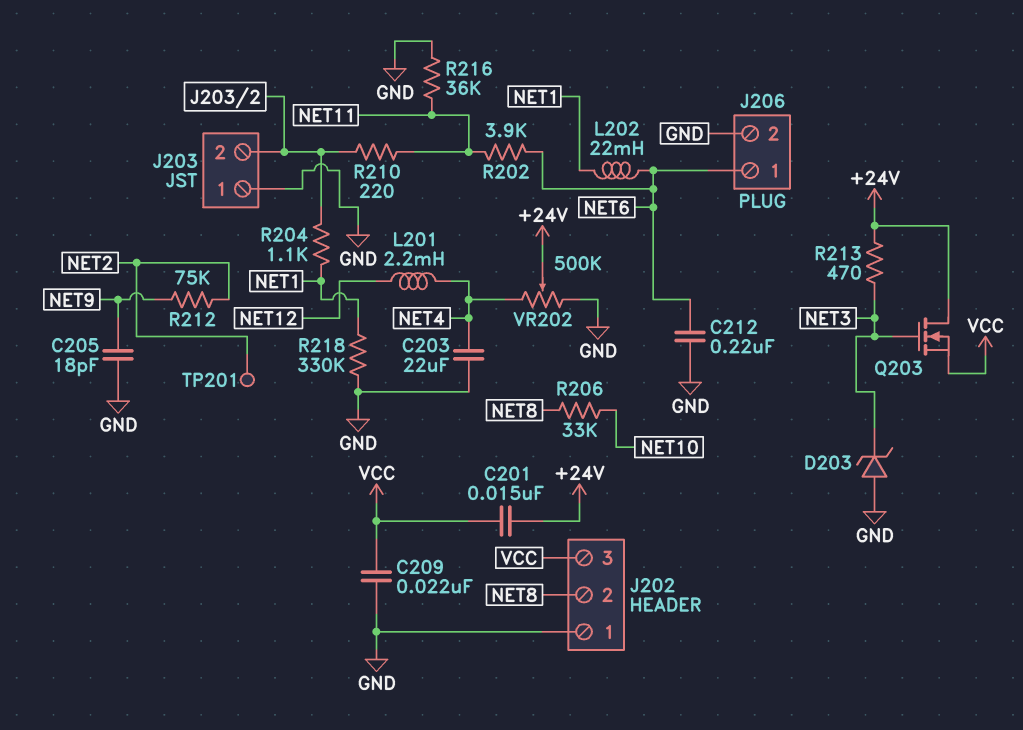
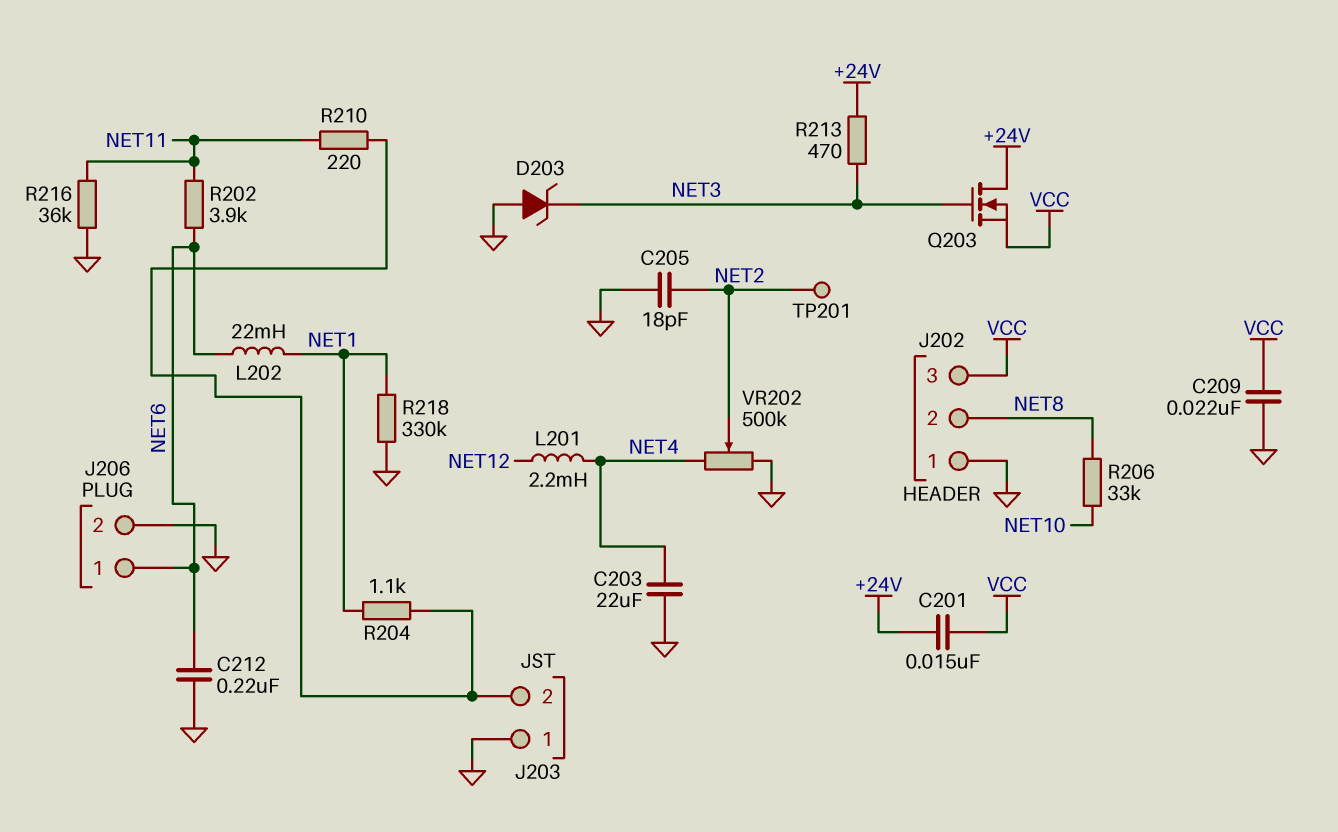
C205: 18pF (GND, NET9) -> 18pF (GND, NET2)
R212: 75k (NET2, NET9) -> none
VR202: 500k (GND, NET4, wiper +24V) -> 500k (GND, NET4, wiper NET2)

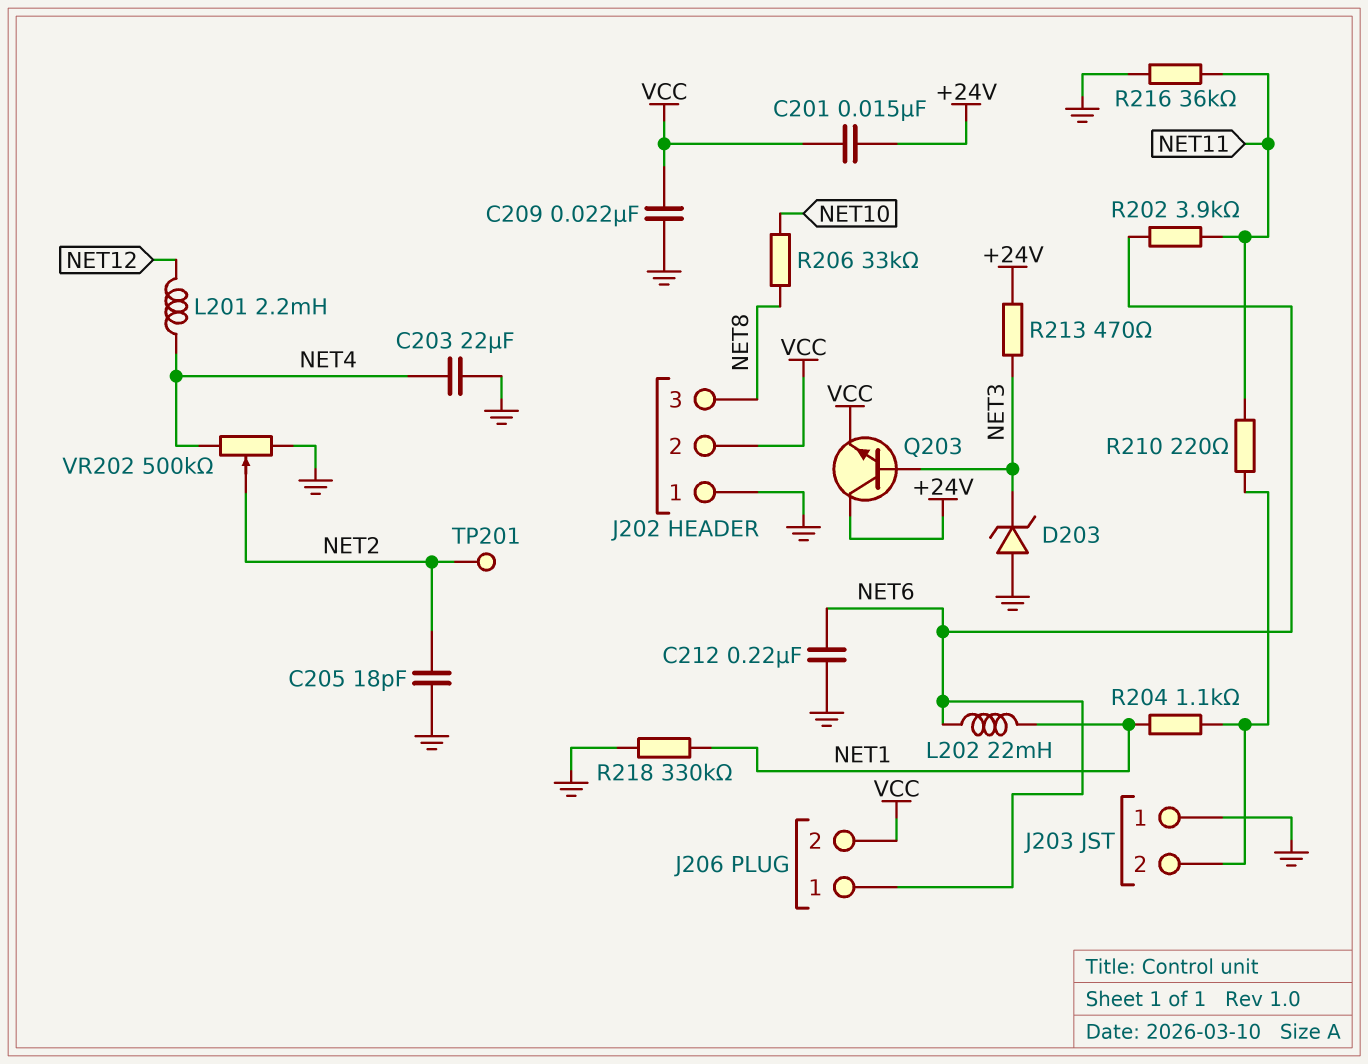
J202 pin 2: NET8 -> VCC
J202 pin 3: VCC -> NET8
J206 pin 2: GND -> VCC
Q203: NMOS (G NET3, D +24V, S VCC) -> NPN (B NET3, C +24V, E VCC)

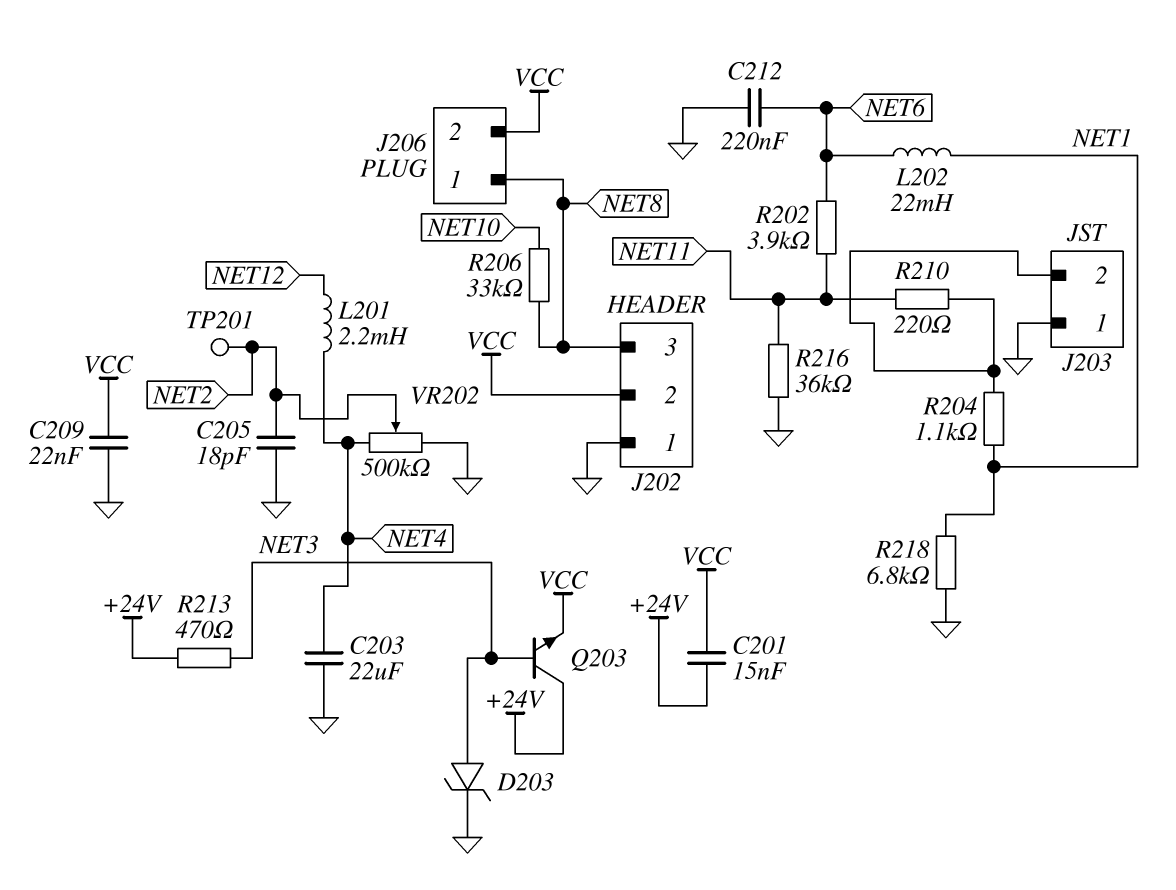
D203: zener (A GND, K NET3) -> zener (A NET3, K GND)
J206 pin 1: NET6 -> NET8
R218: 330k (GND, NET1) -> 6.8k (GND, NET1)

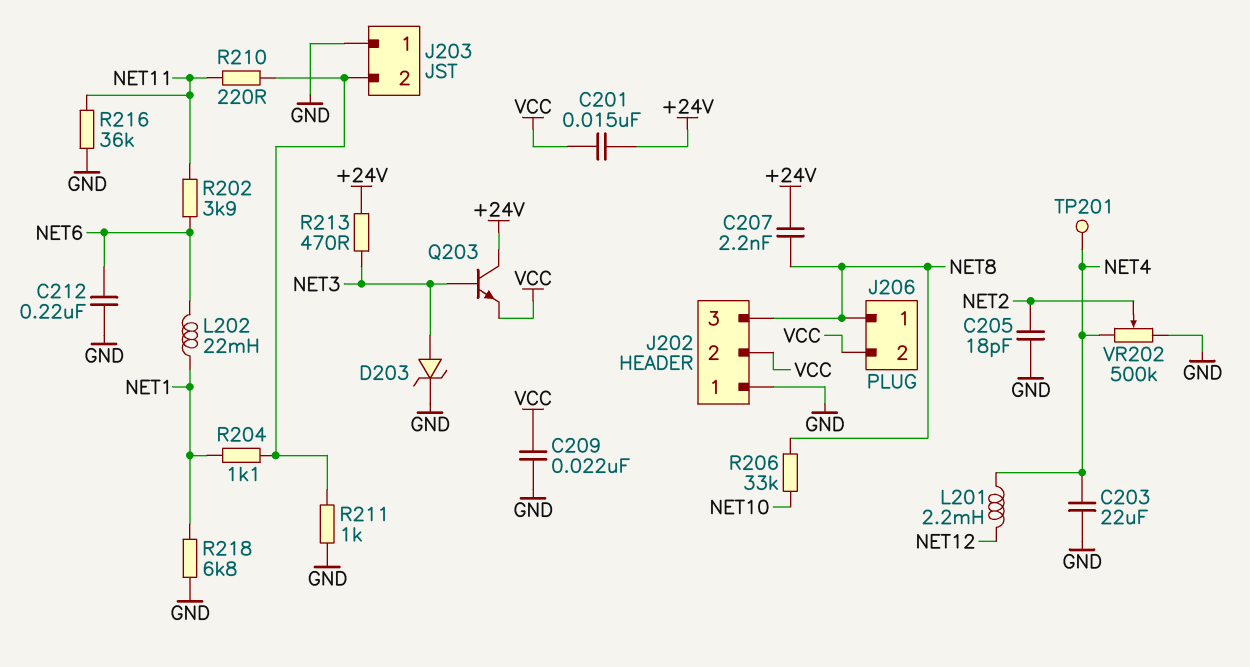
C207: none -> 2.2nF (+24V, NET8)
R211: none -> 1k (GND, J203/2)
TP201: test point (NET2) -> test point (NET4)

